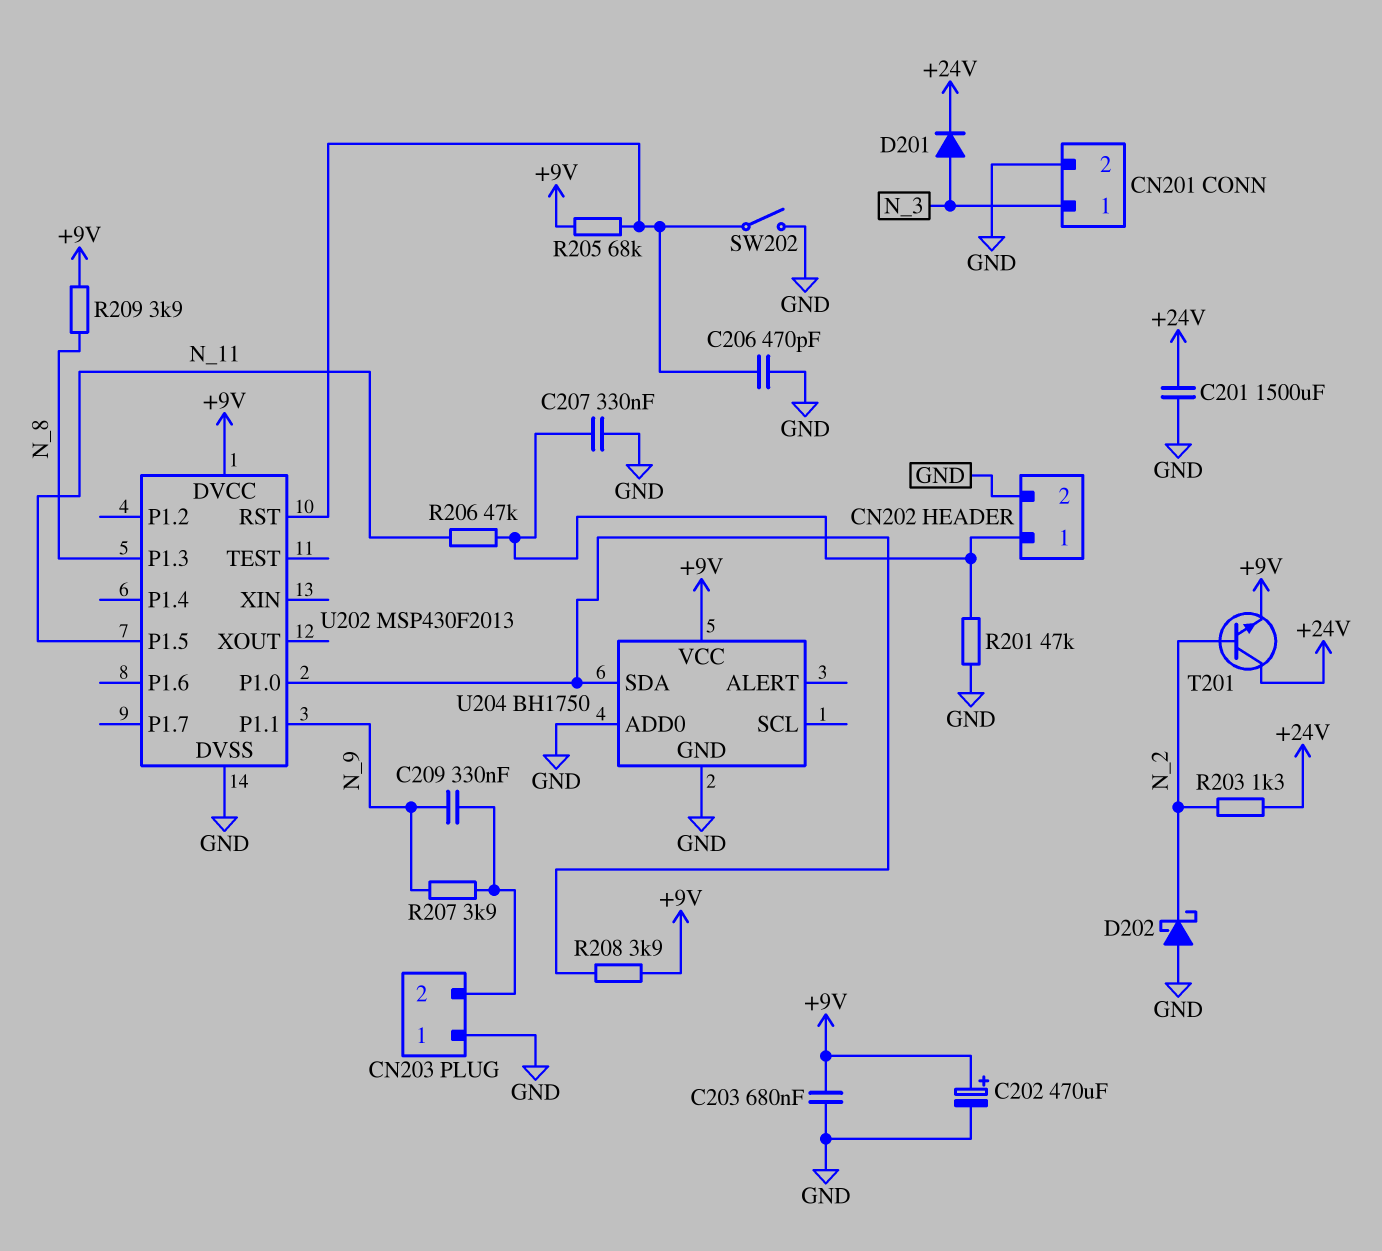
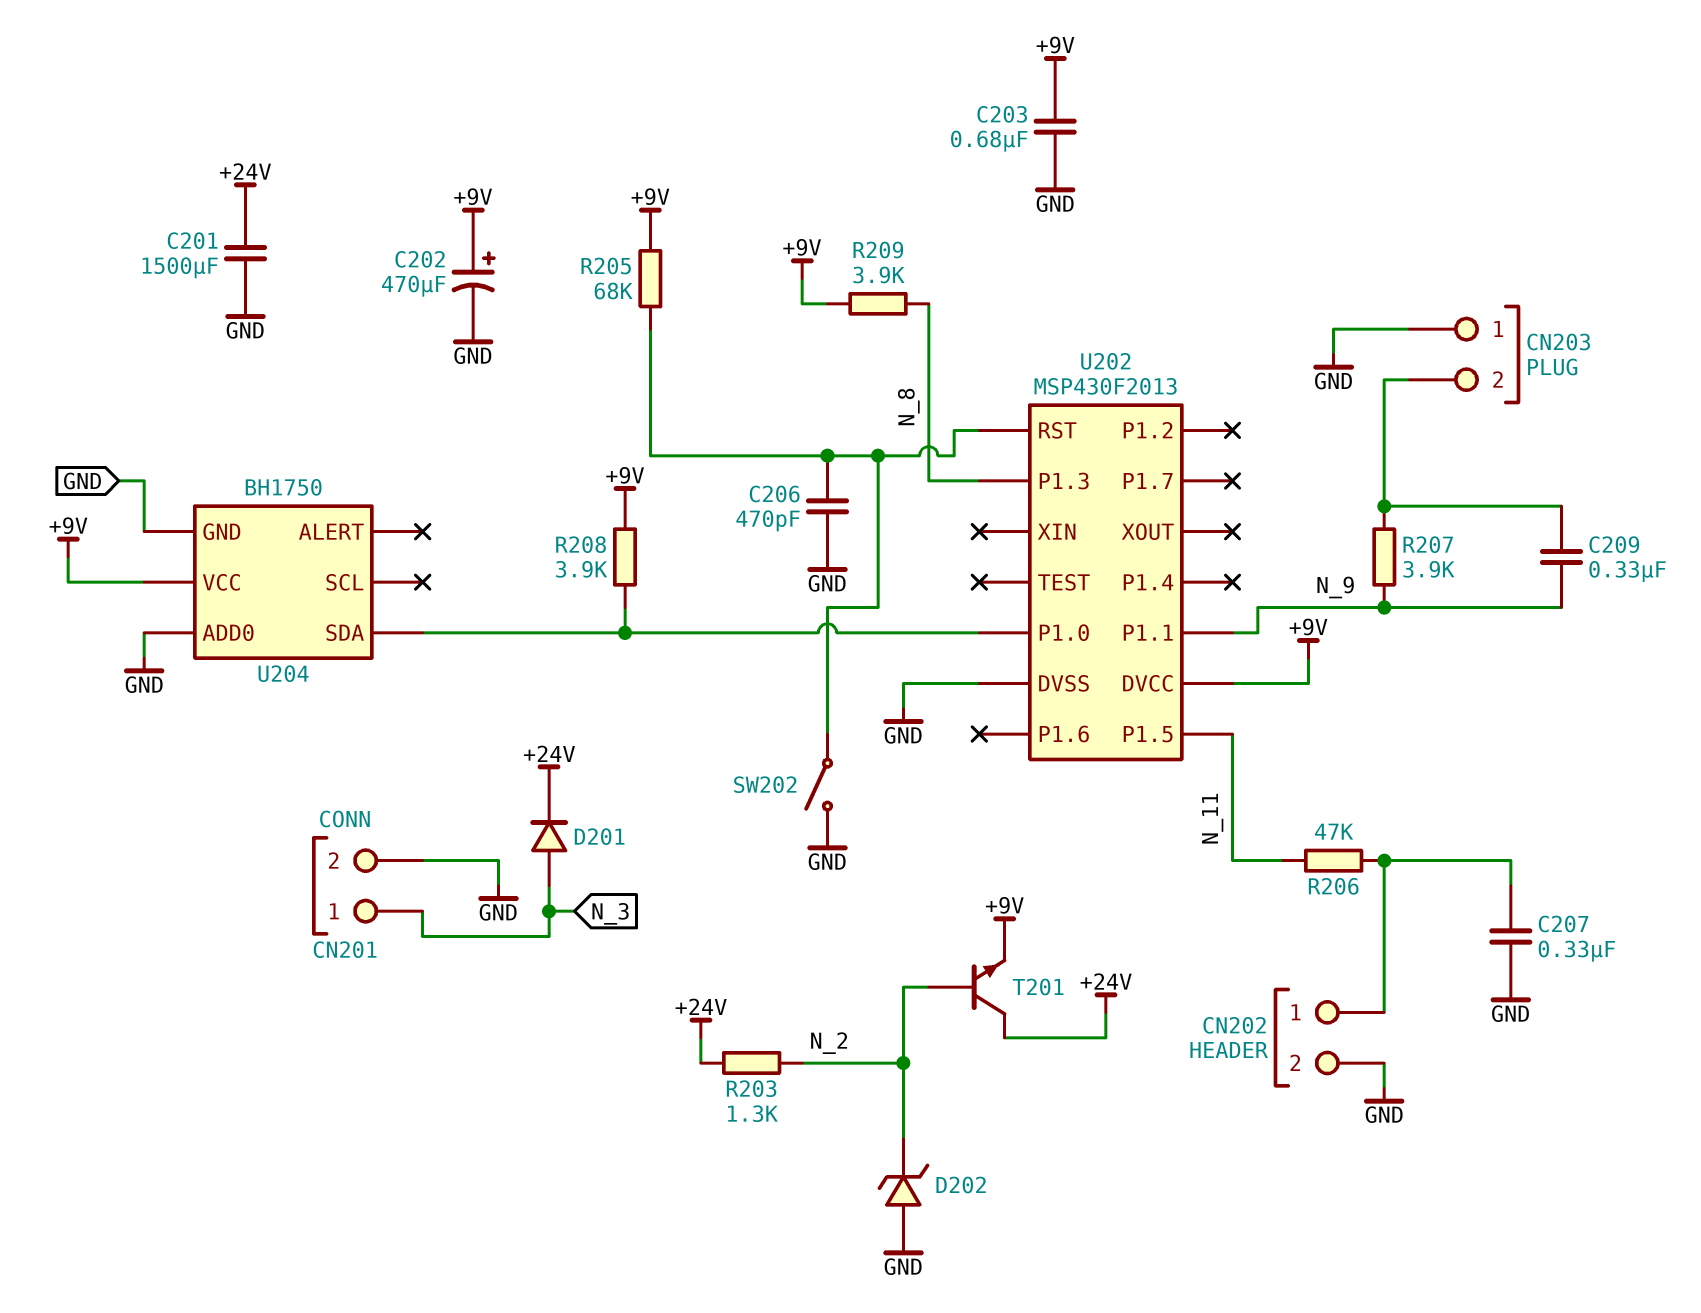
D202: schottky (A GND, K N_2) -> zener (A GND, K N_2)
R201: 47k (CN202/1, GND) -> none

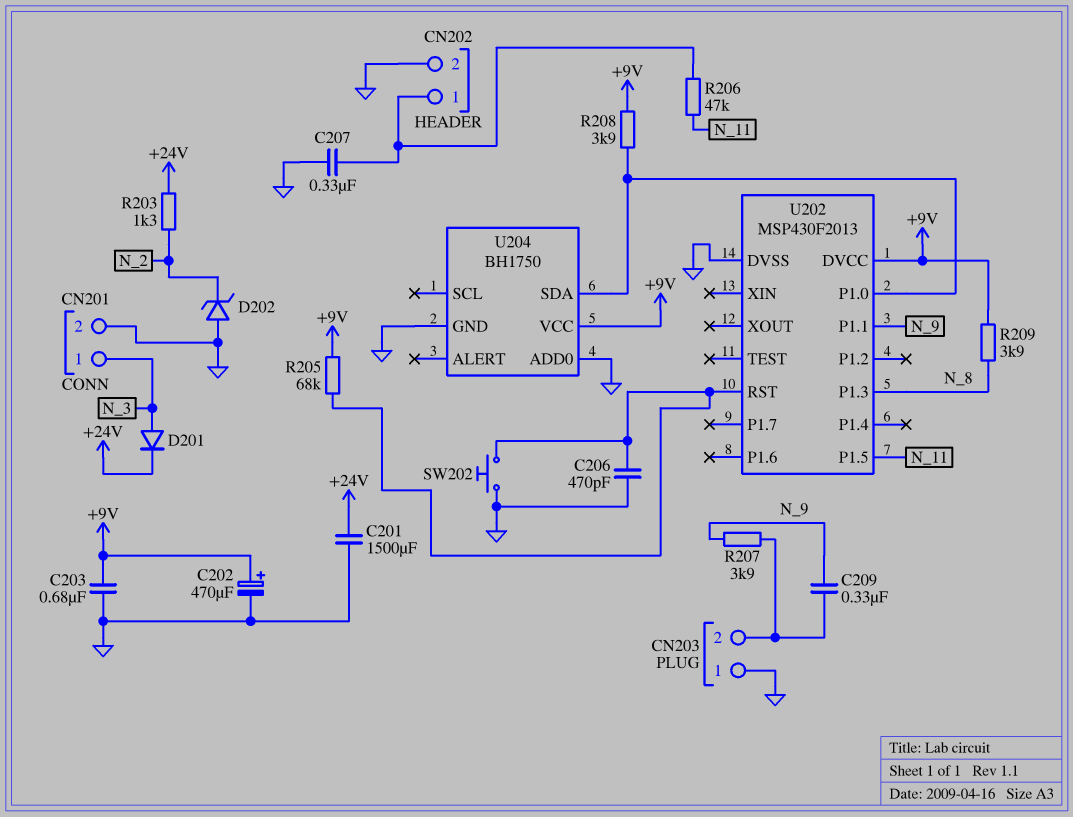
SW202: switch (GND, U202/RST) -> button (GND, U202/RST)
T201: NPN (B N_2, C +24V, E +9V) -> none

